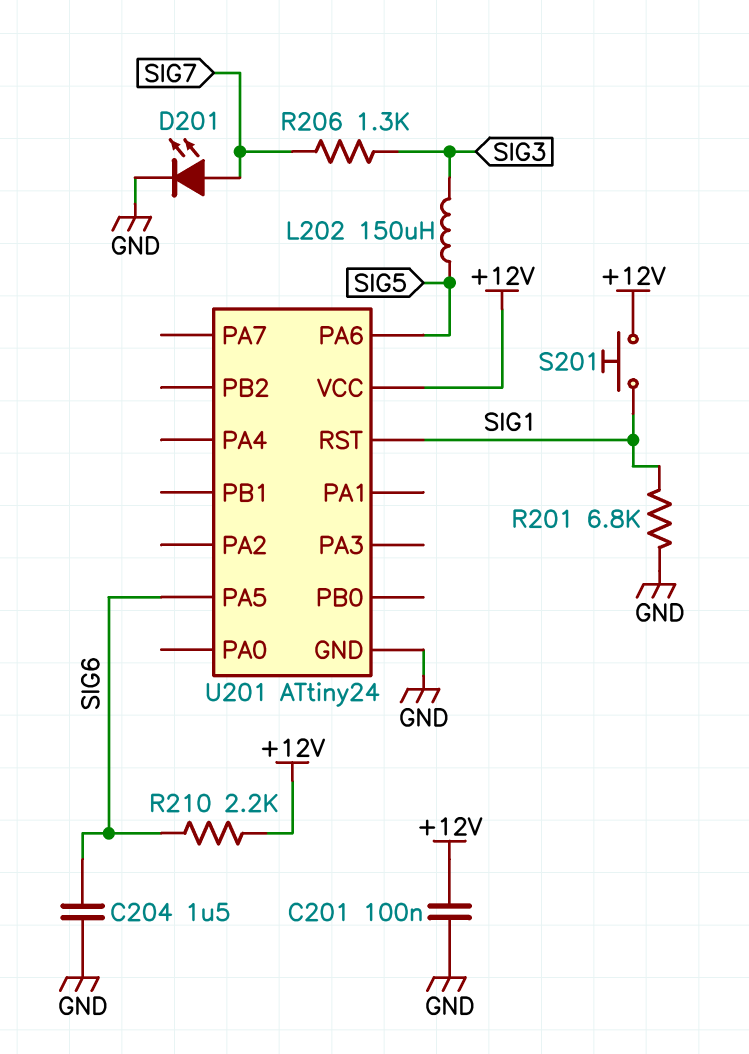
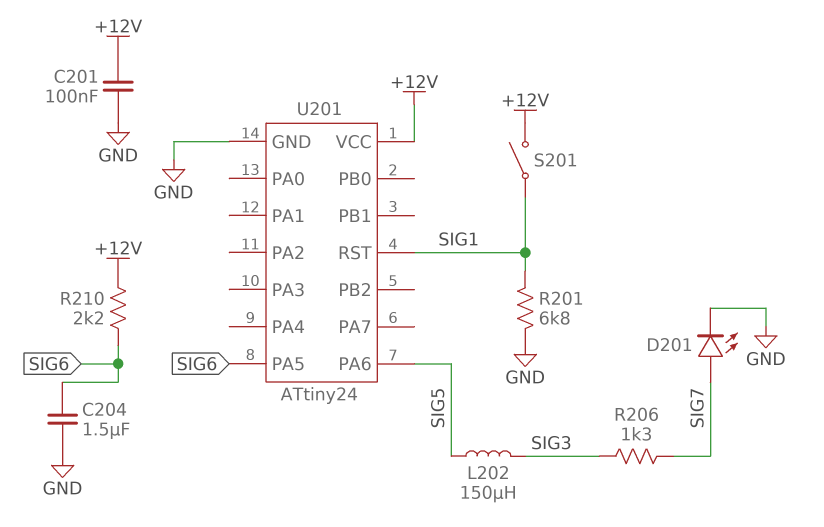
S201: button (+12V, SIG1) -> switch (+12V, SIG1)

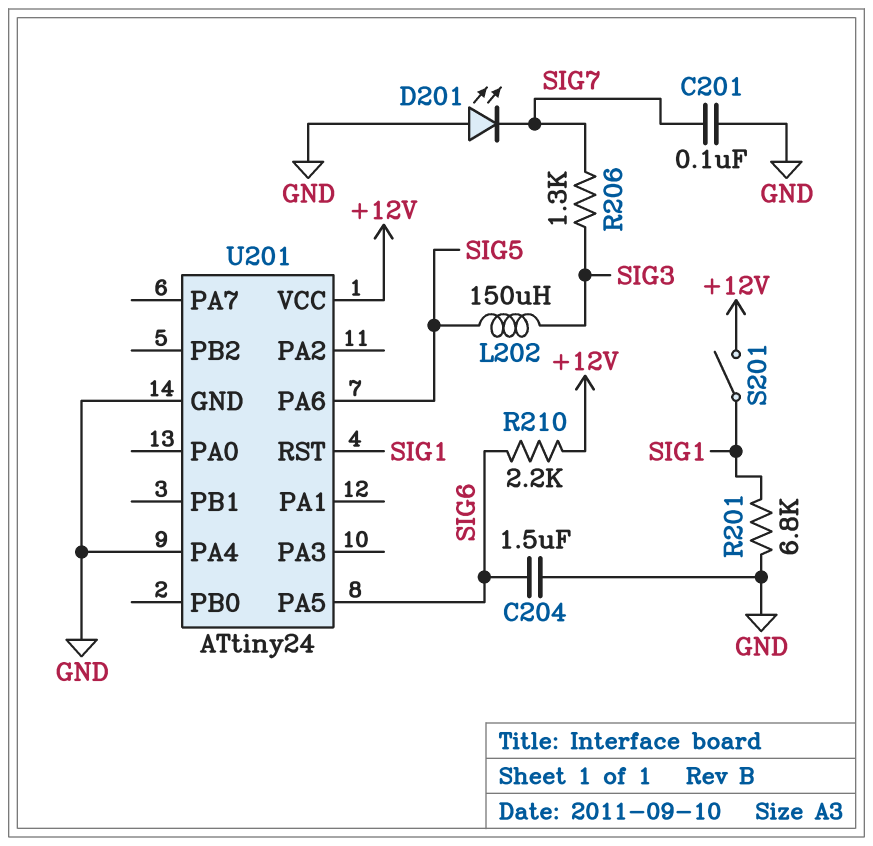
C201: 100nF (+12V, GND) -> 100nF (GND, SIG7)
D201: LED (A SIG7, K GND) -> LED (A GND, K SIG7)
U201 pin PA4: none -> GND

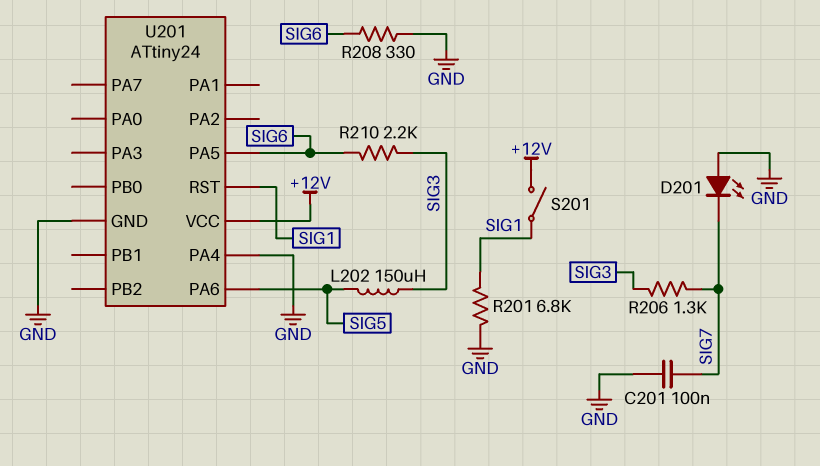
C204: 1.5uF (GND, SIG6) -> none
R208: none -> 330 (GND, SIG6)
R210: 2.2k (+12V, SIG6) -> 2.2k (SIG3, SIG6)

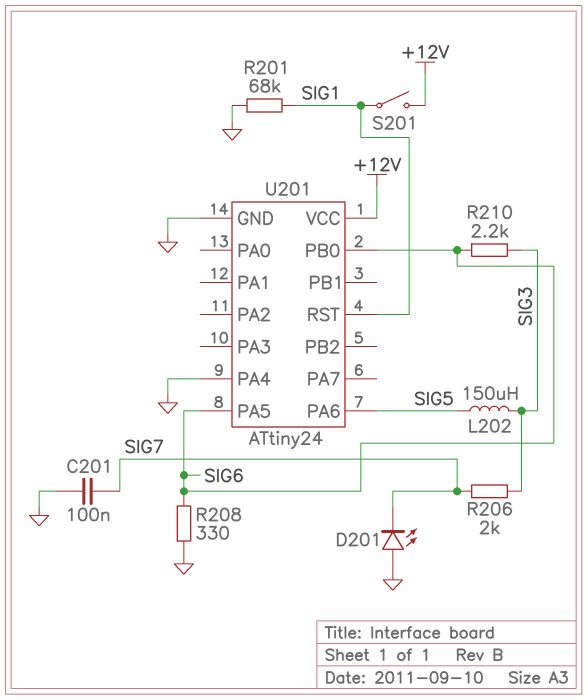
R201: 6.8k (GND, SIG1) -> 68k (GND, SIG1)
R206: 1.3k (SIG3, SIG7) -> 2k (SIG3, SIG7)
U201 pin PB0: none -> SIG6

